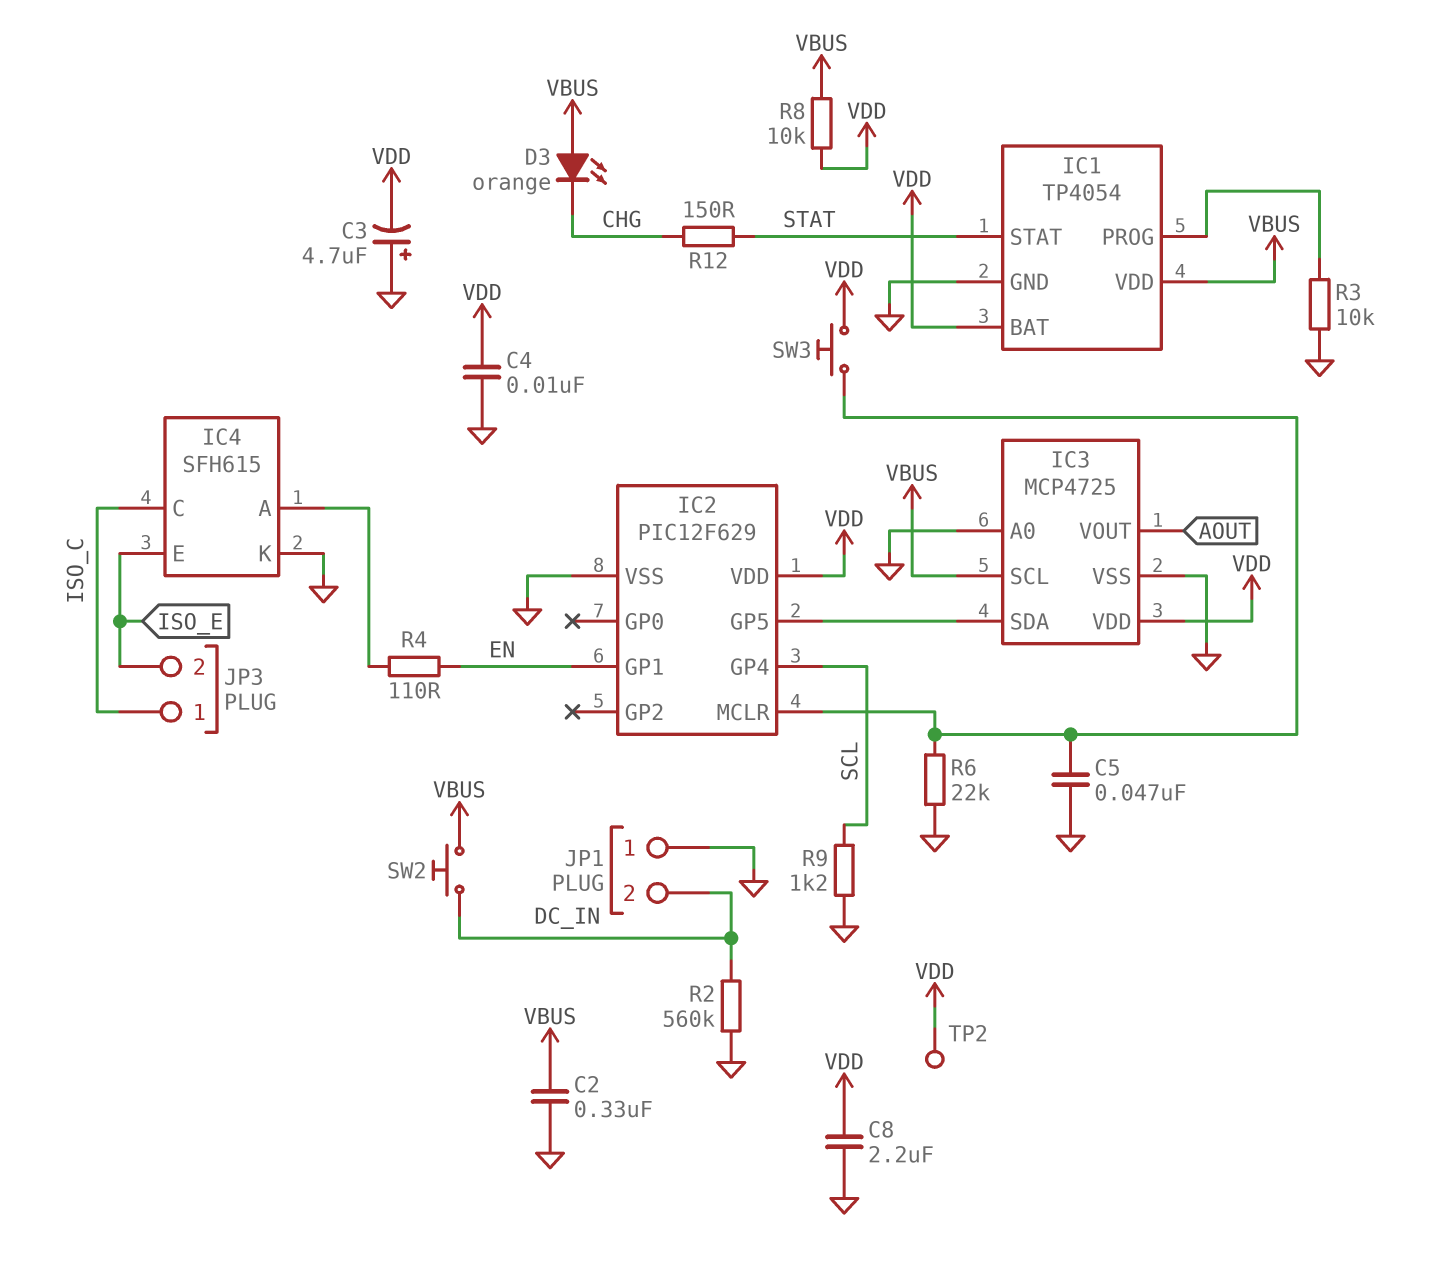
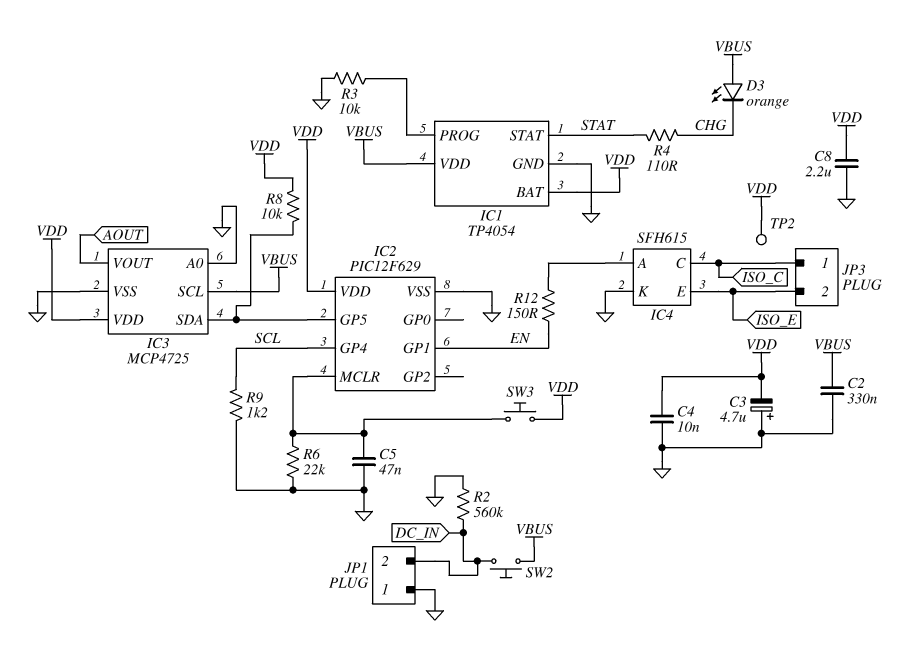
R4: 110 (EN, IC4/A) -> 110 (CHG, STAT)
R8: 10k (VBUS, VDD) -> 10k (IC2/GP5, VDD)
R12: 150 (CHG, STAT) -> 150 (EN, IC4/A)

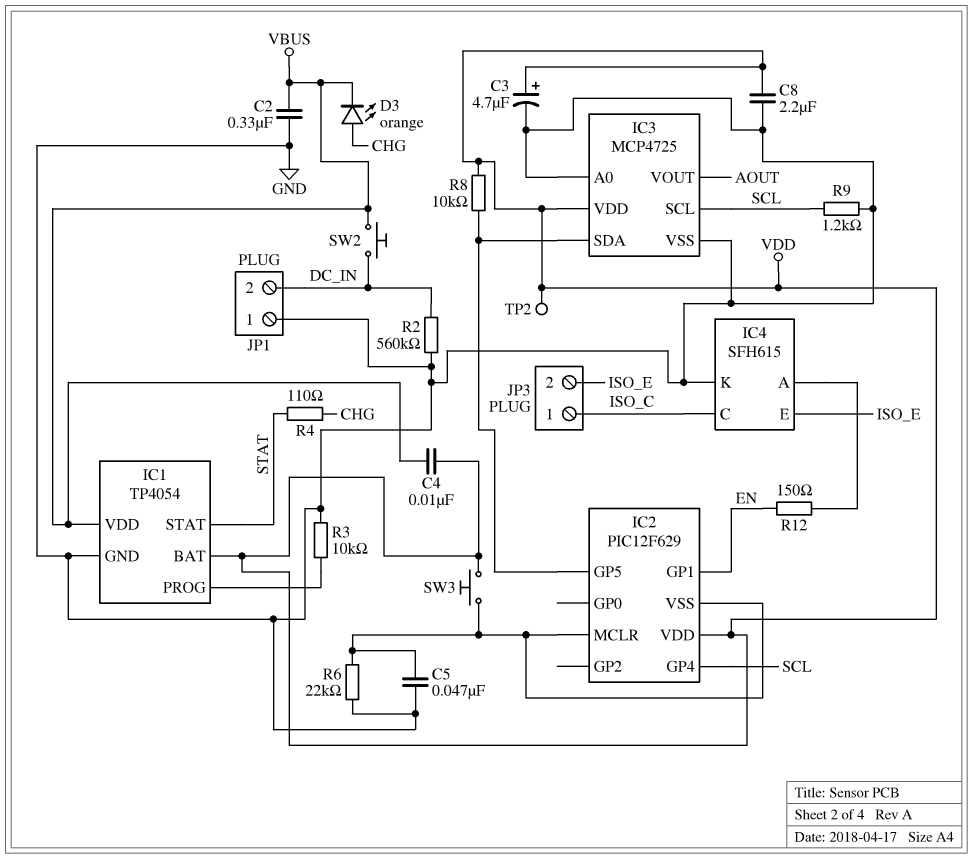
C3: 4.7uF (plus GND, minus VDD) -> 4.7uF (plus VDD, minus GND)
C4: 10nF (GND, VDD) -> 10nF (VBUS, VDD)
D3: LED orange (A VBUS, K CHG) -> LED orange (A CHG, K VBUS)
IC2 pin VSS: GND -> IC2/MCLR
IC3 pin SCL: VBUS -> SCL

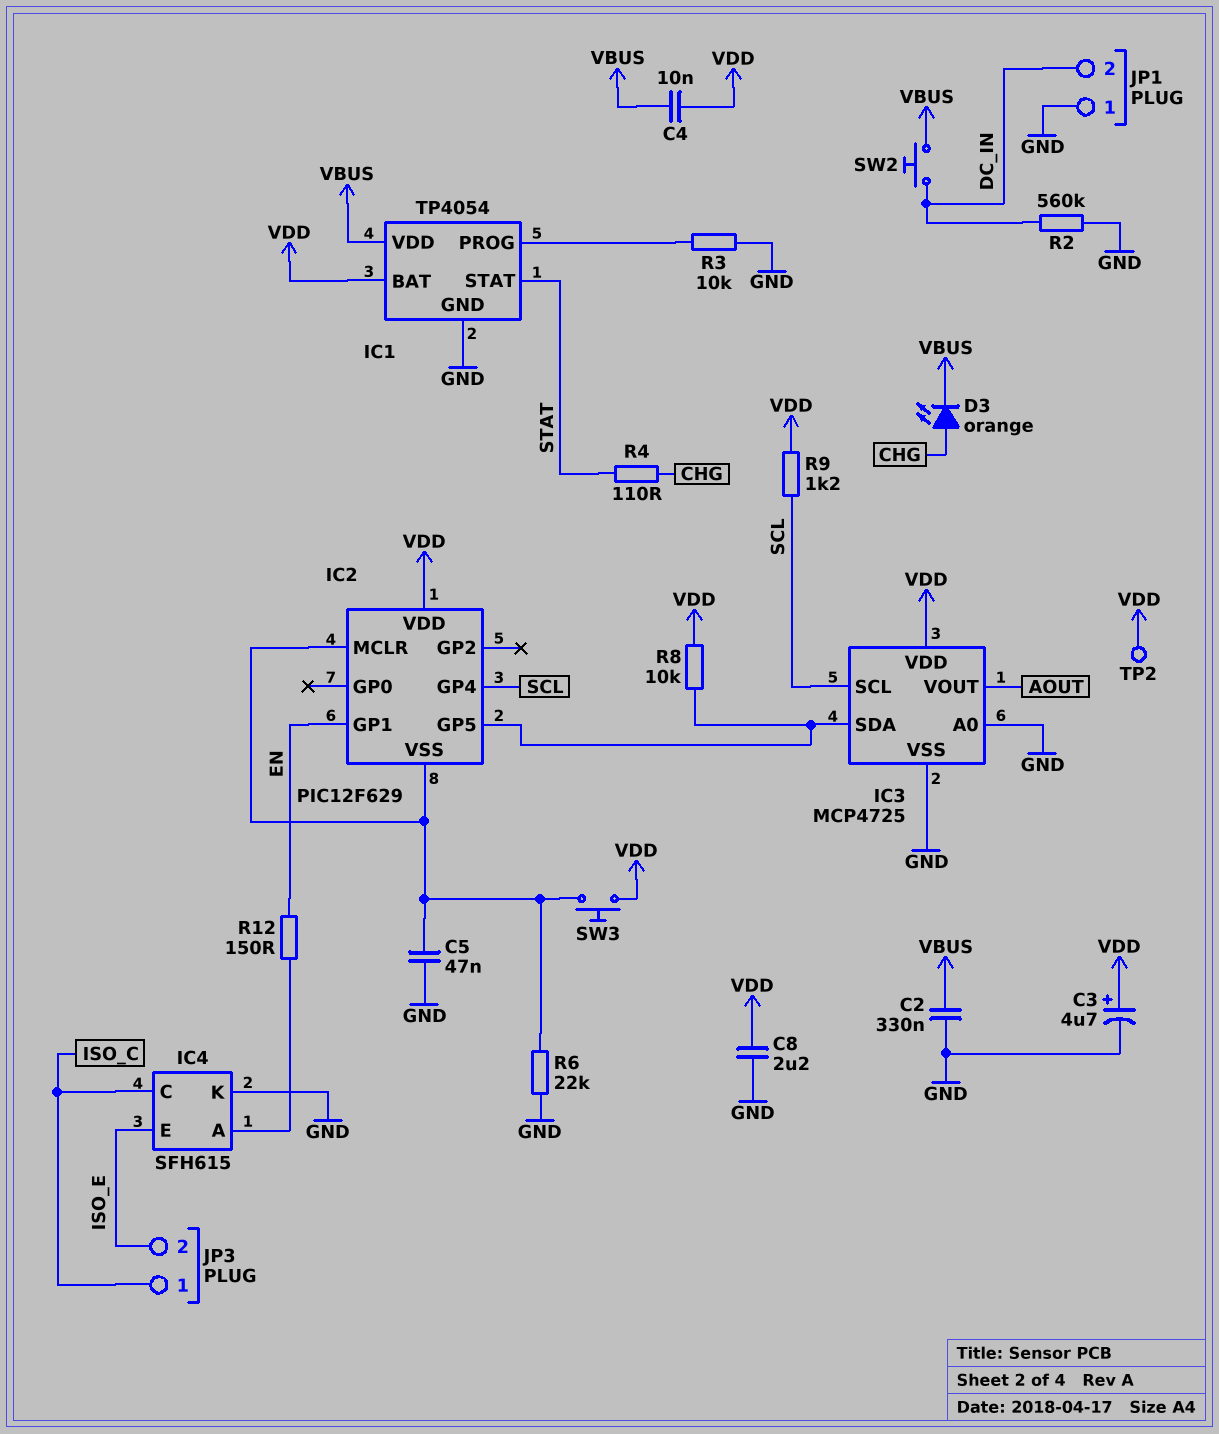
R9: 1.2k (GND, SCL) -> 1.2k (SCL, VDD)

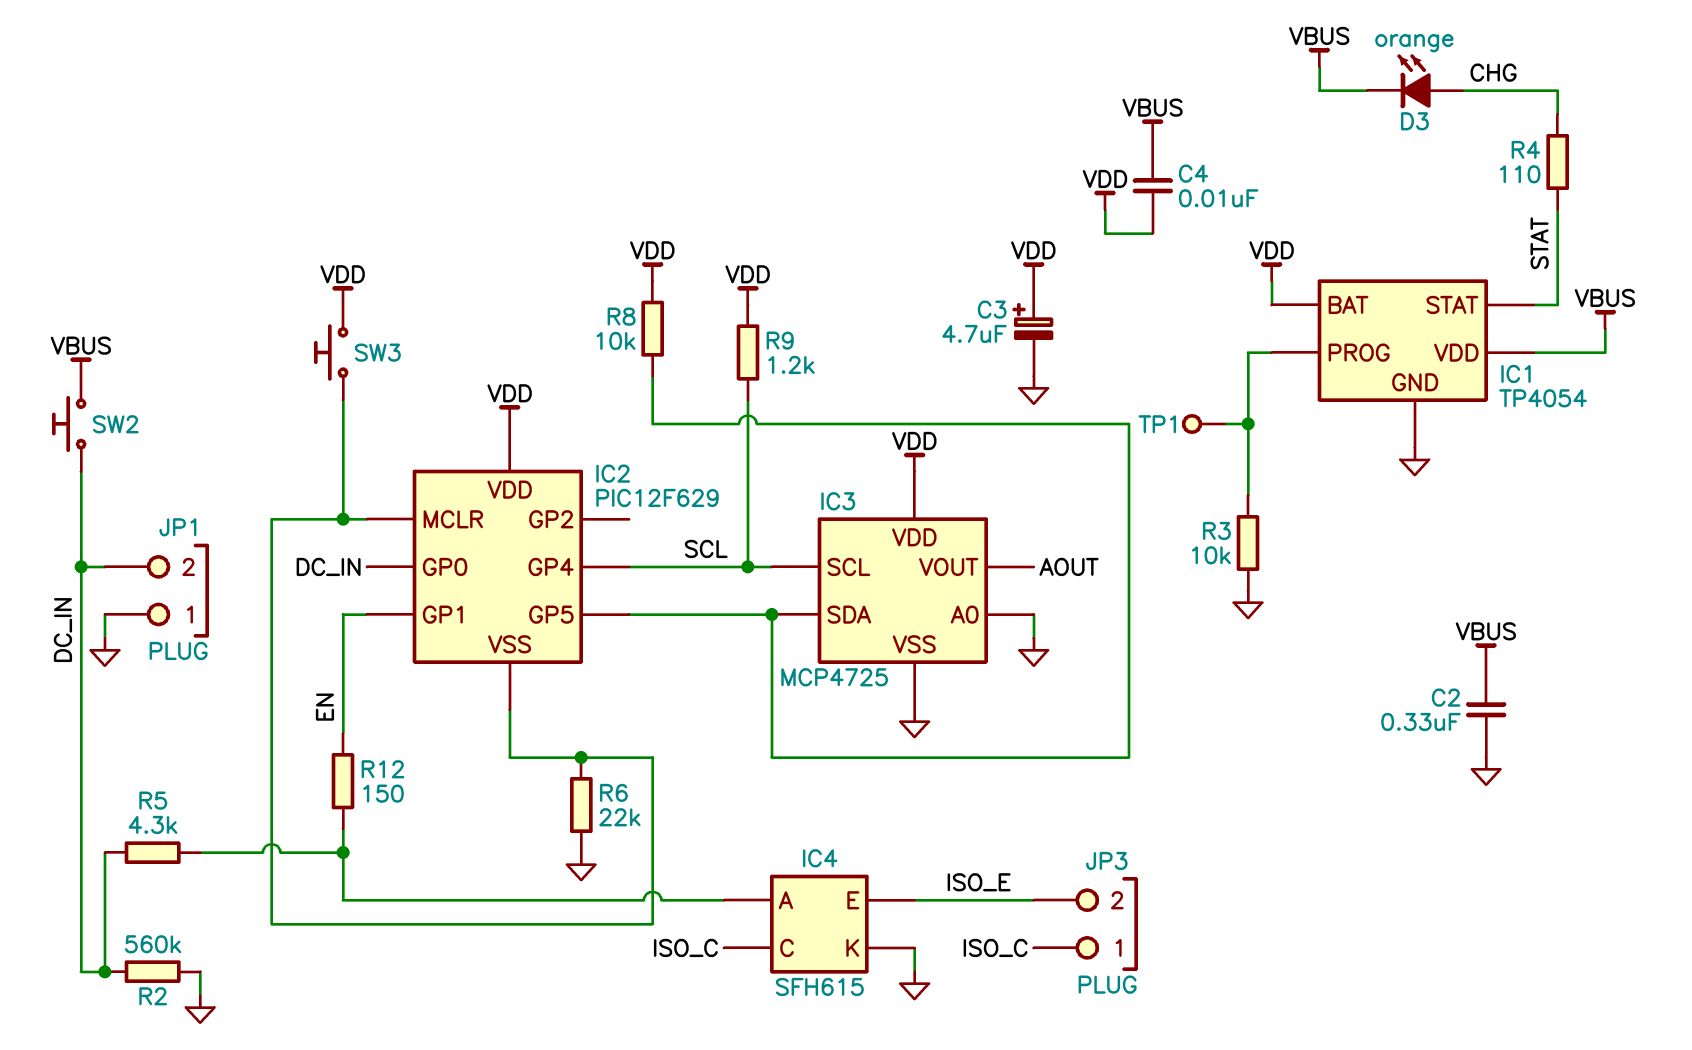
C5: 47nF (GND, IC2/MCLR) -> none
C8: 2.2uF (GND, VDD) -> none
IC2 pin GP0: none -> DC_IN
R5: none -> 4.3k (DC_IN, IC4/A)
TP1: none -> test point (IC1/PROG)
TP2: test point (VDD) -> none

